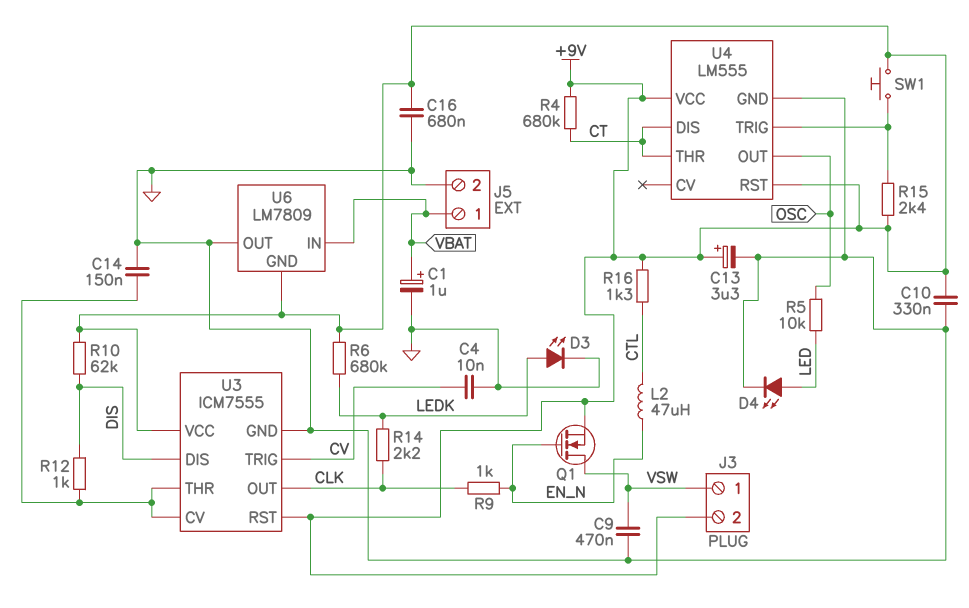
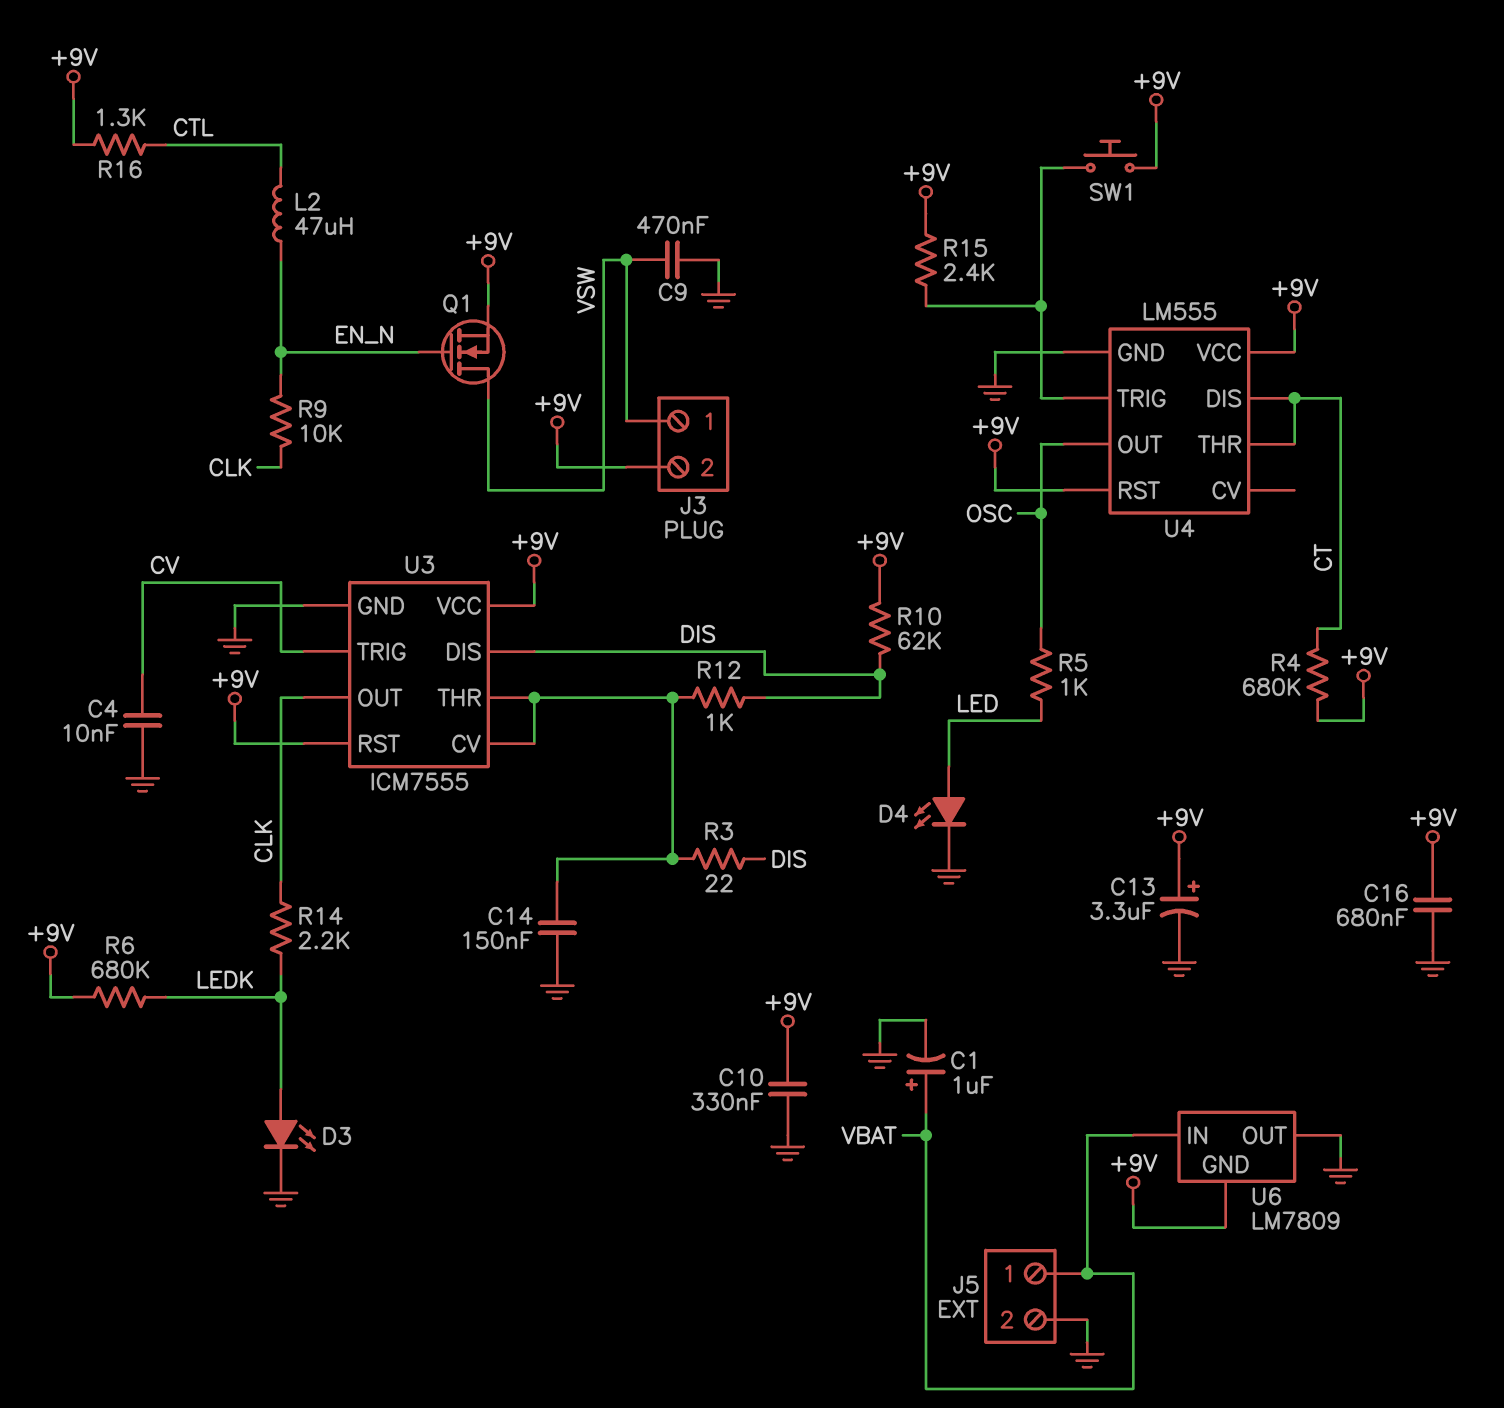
R3: none -> 22 (DIS, U3/CV)
R5: 10k (LED, OSC) -> 1k (LED, OSC)
R9: 1k (CLK, EN_N) -> 10k (CLK, EN_N)

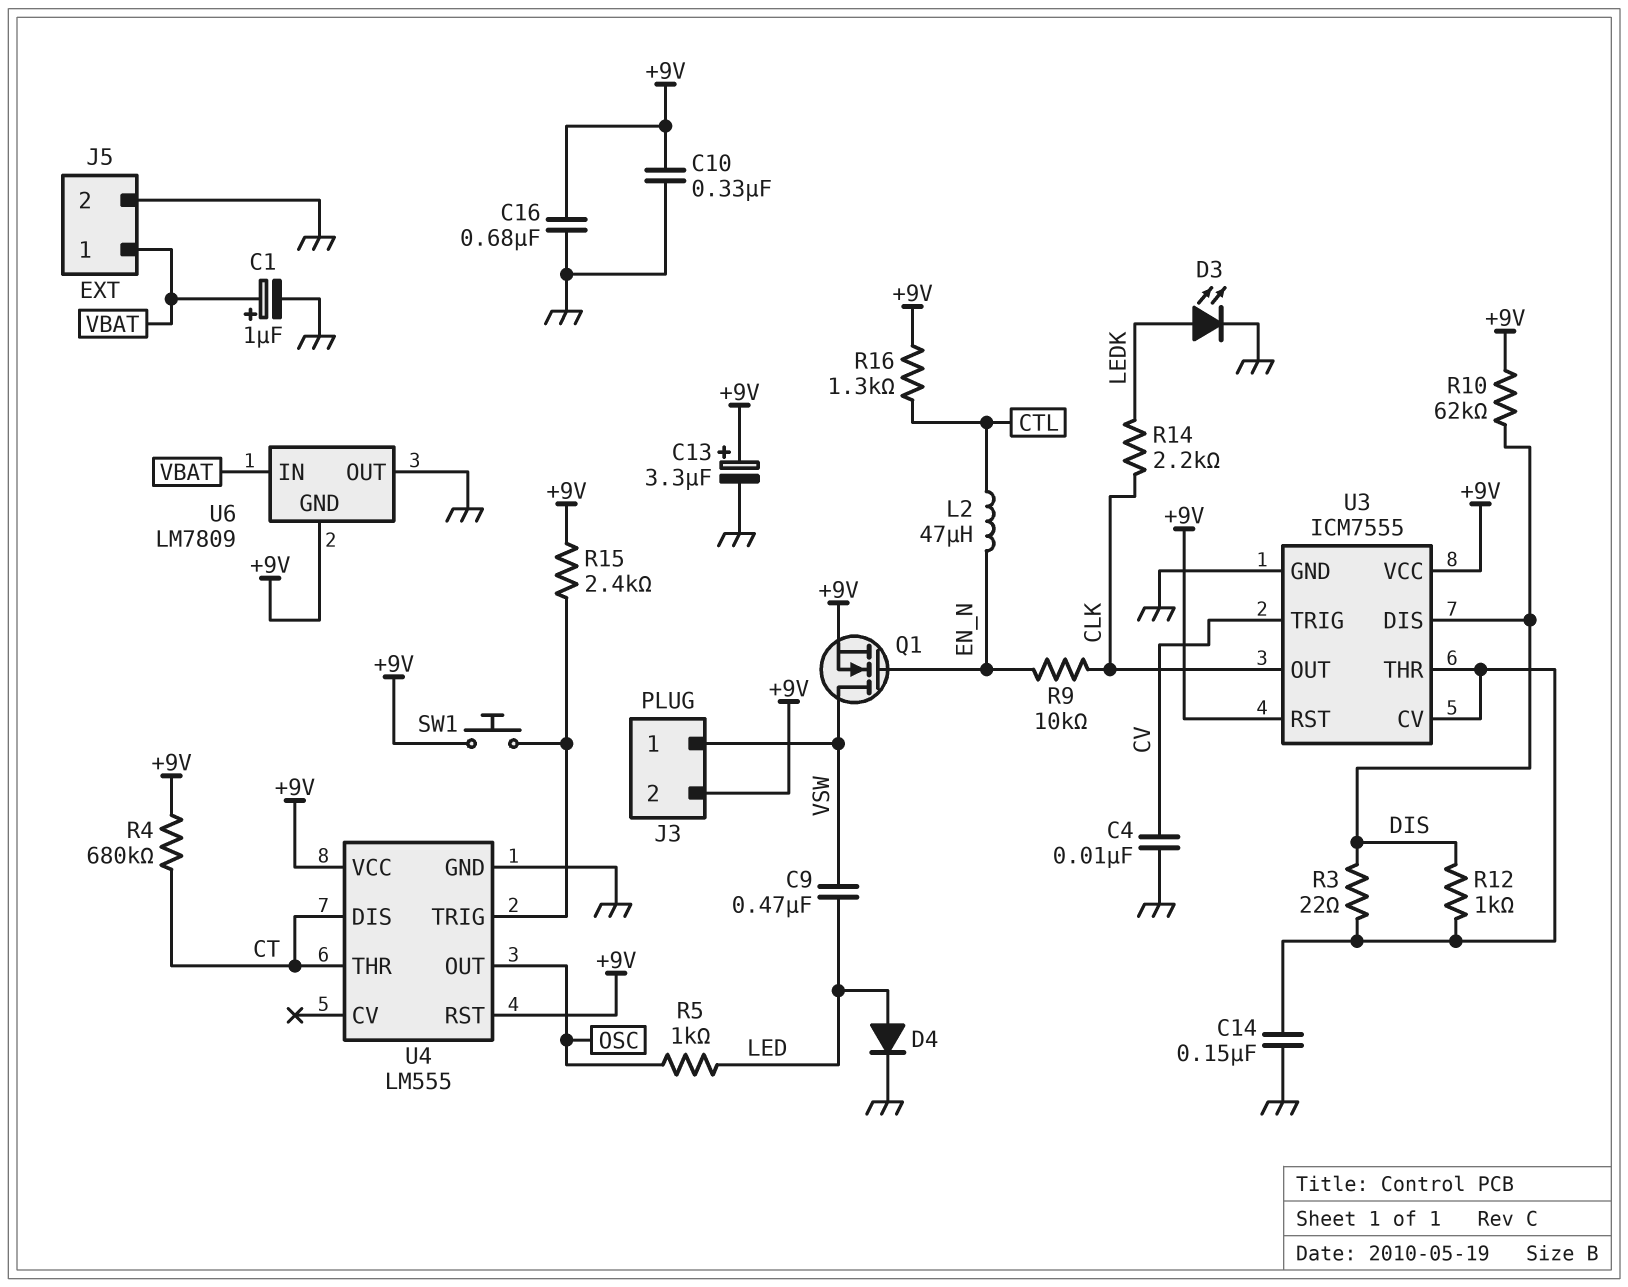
C9: 470nF (GND, VSW) -> 470nF (LED, VSW)
D4: LED (A LED, K GND) -> diode (A LED, K GND)
R6: 680k (+9V, LEDK) -> none

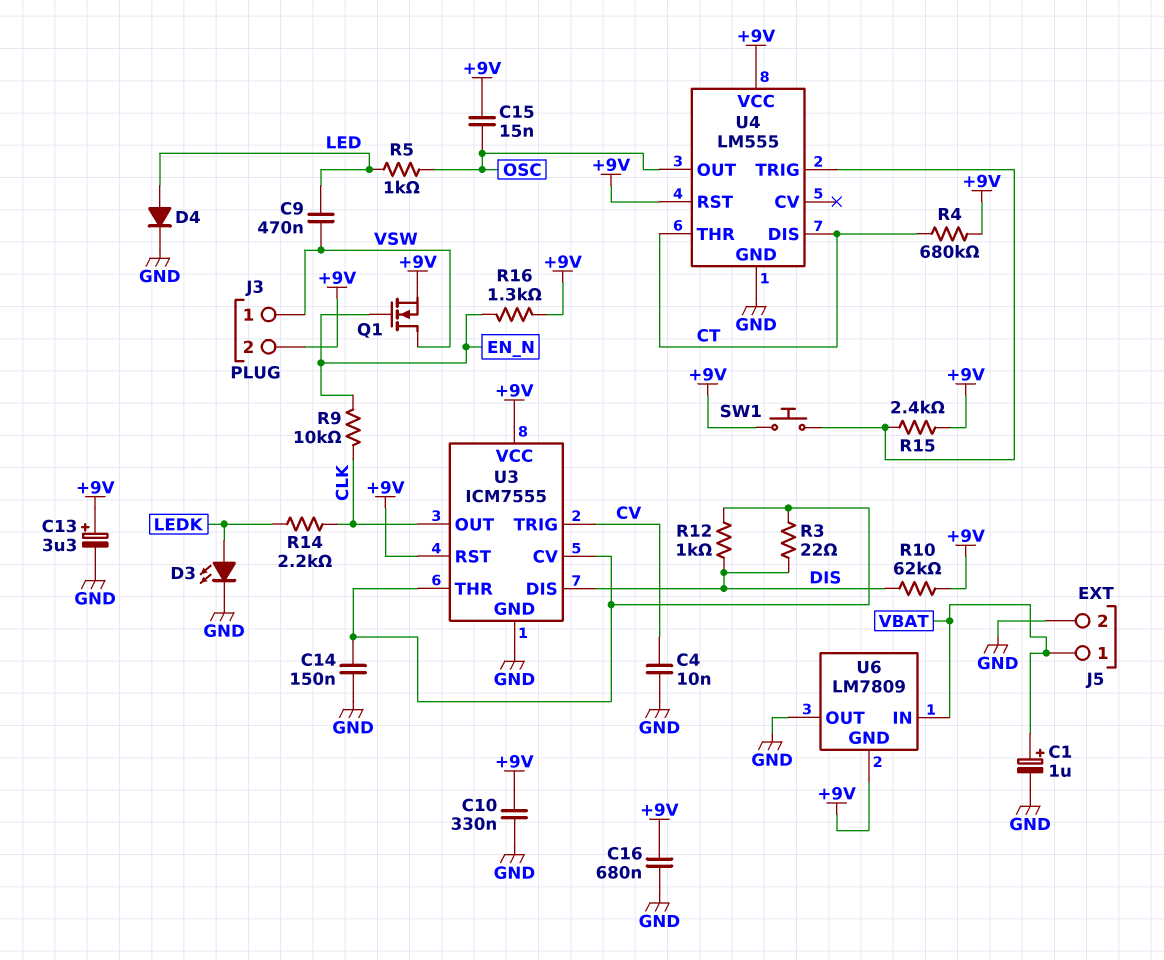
C15: none -> 15nF (+9V, OSC)
L2: 47uH (CTL, EN_N) -> none
R16: 1.3k (+9V, CTL) -> 1.3k (+9V, EN_N)

